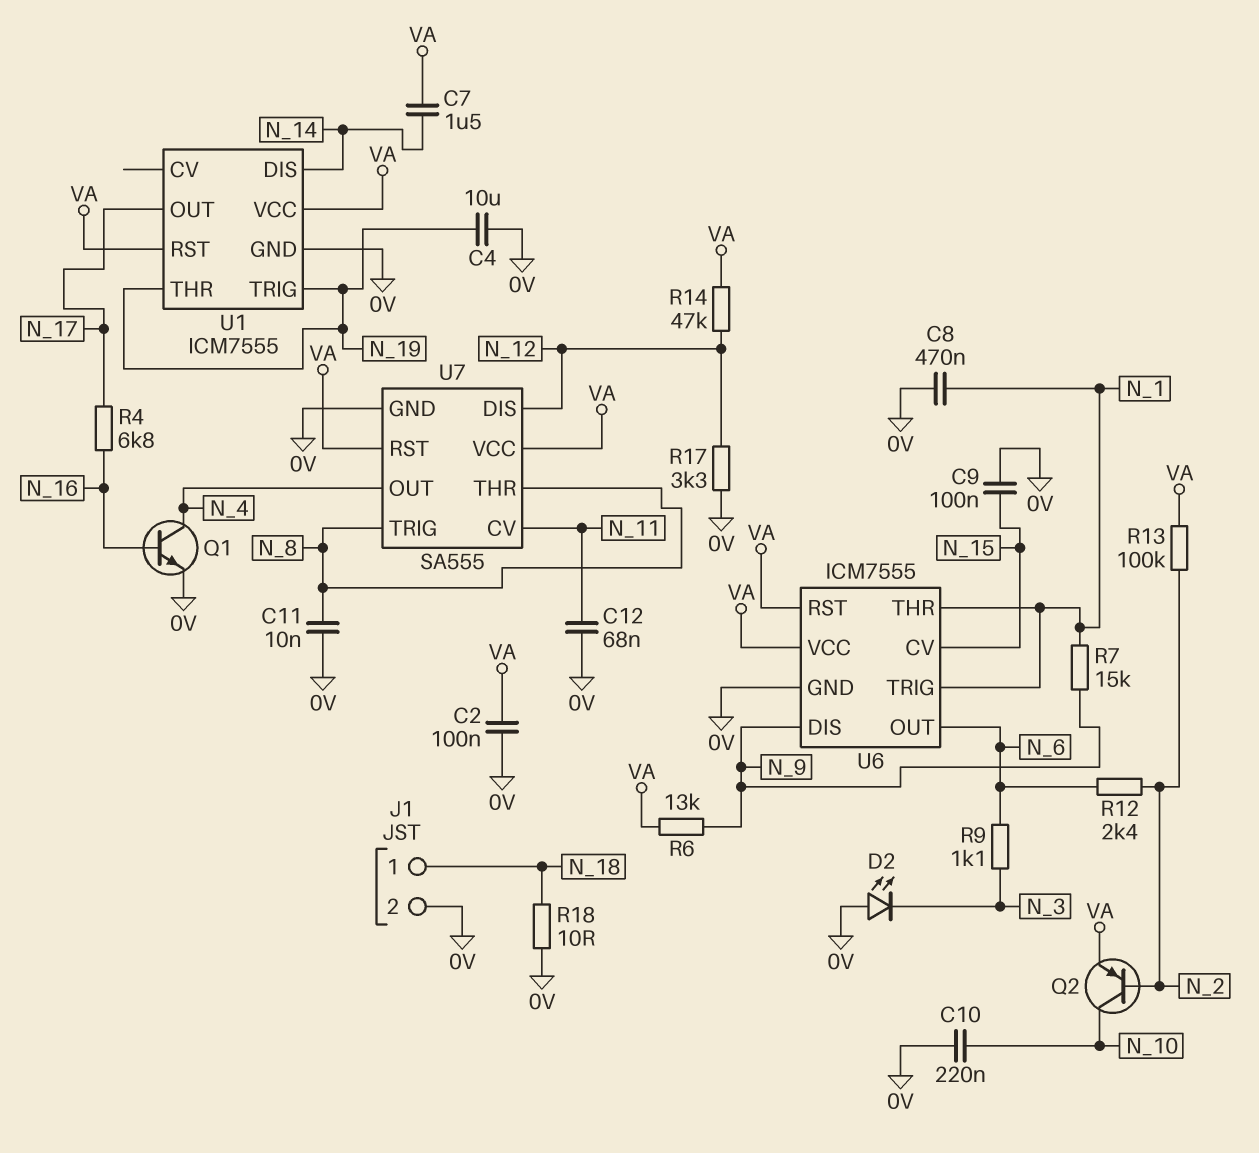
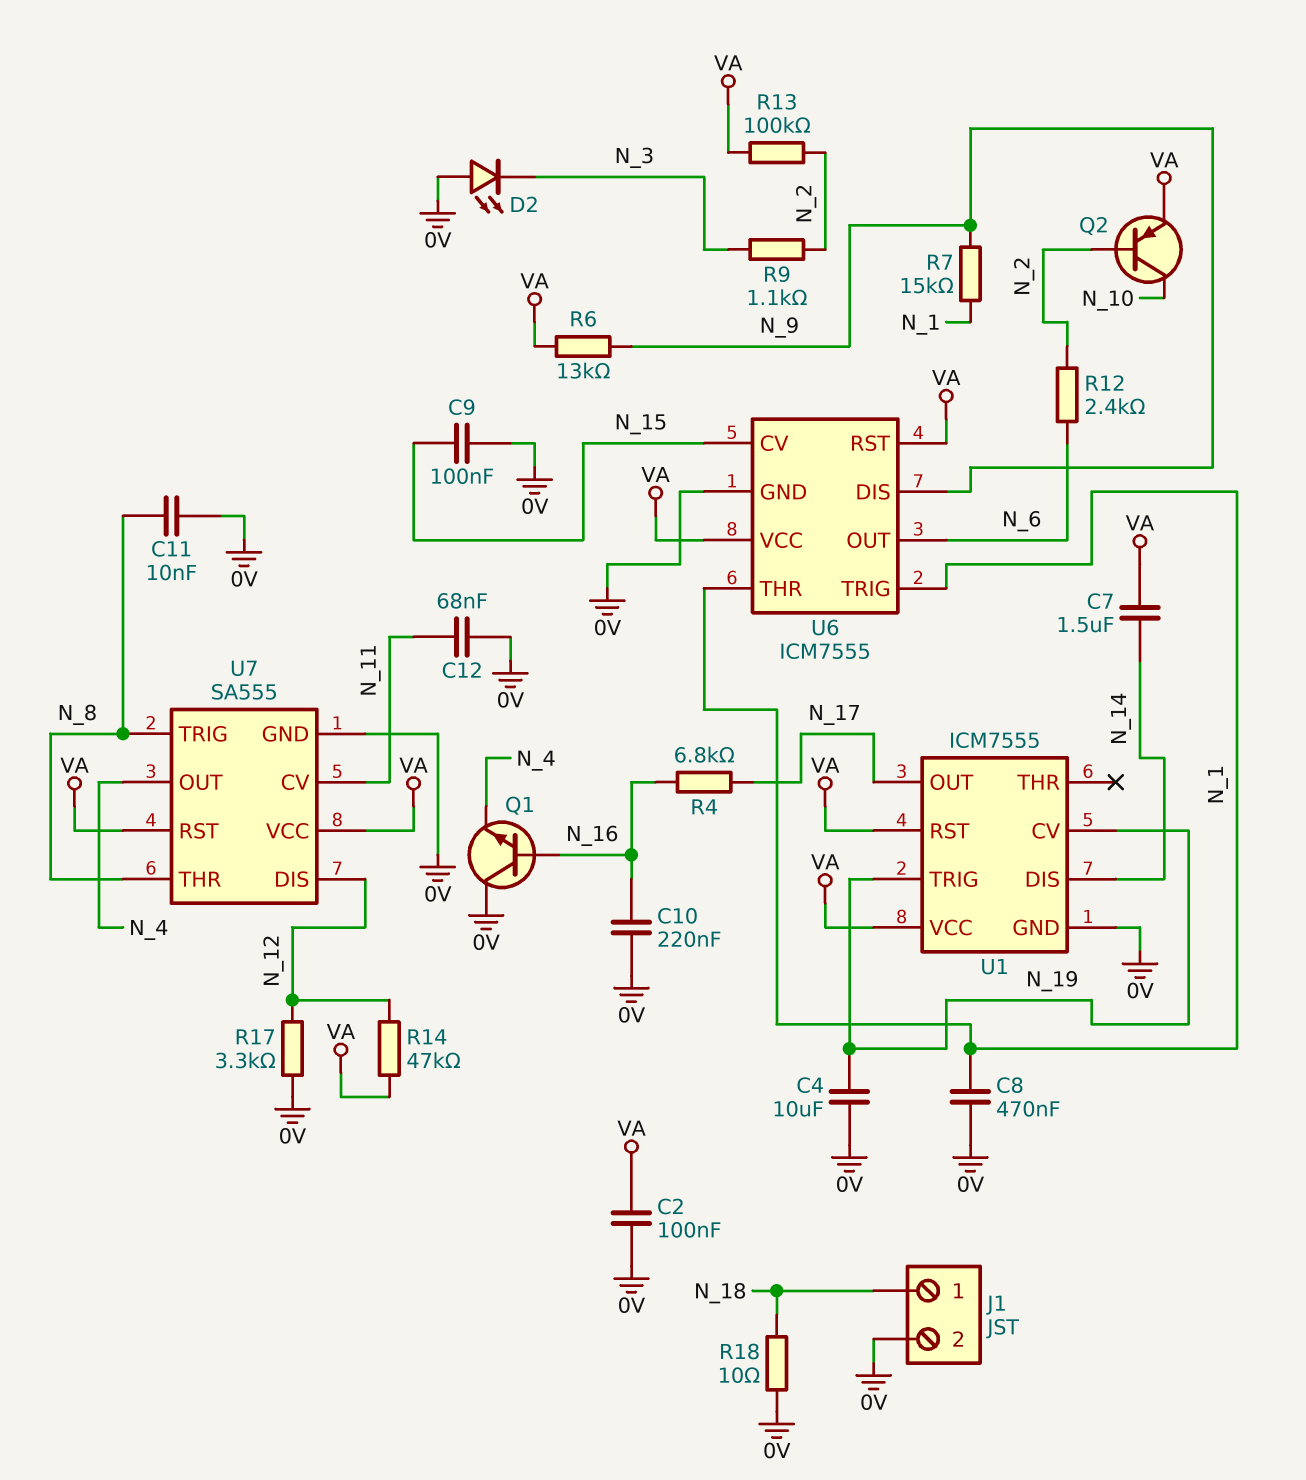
C10: 220nF (0V, N_10) -> 220nF (0V, N_16)
Q1: NPN (B N_16, C N_4, E 0V) -> NPN (B N_16, C 0V, E N_4)
R9: 1.1k (N_3, N_6) -> 1.1k (N_2, N_3)
U1 pin CV: none -> N_19
U1 pin THR: N_19 -> none

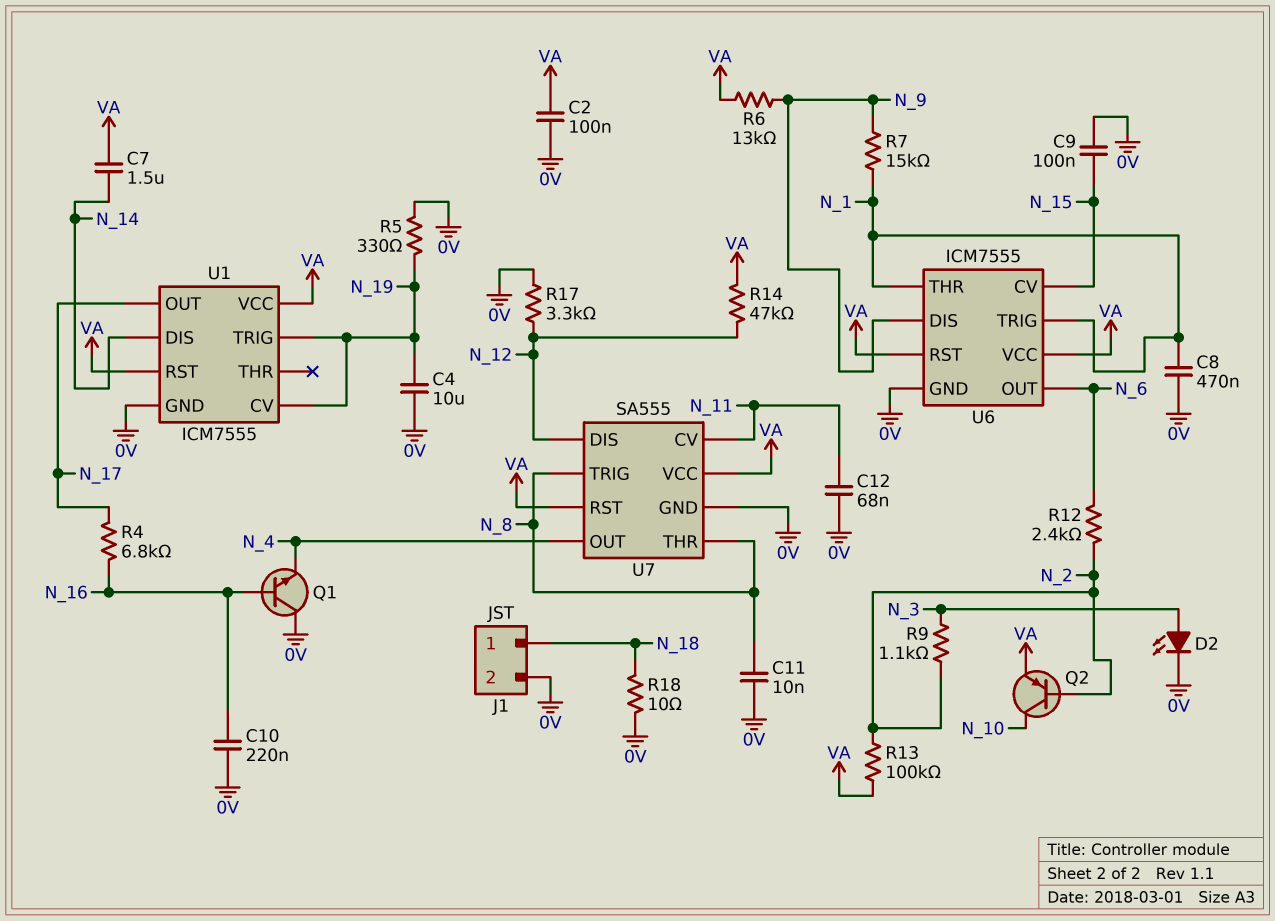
D2: LED (A 0V, K N_3) -> LED (A N_3, K 0V)
R5: none -> 330 (0V, N_19)

